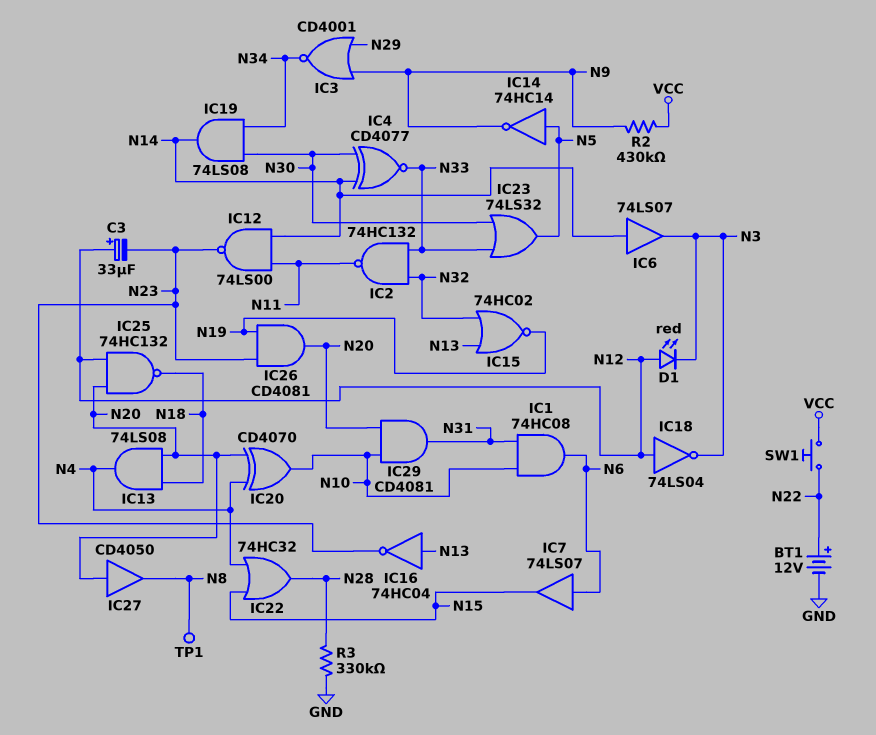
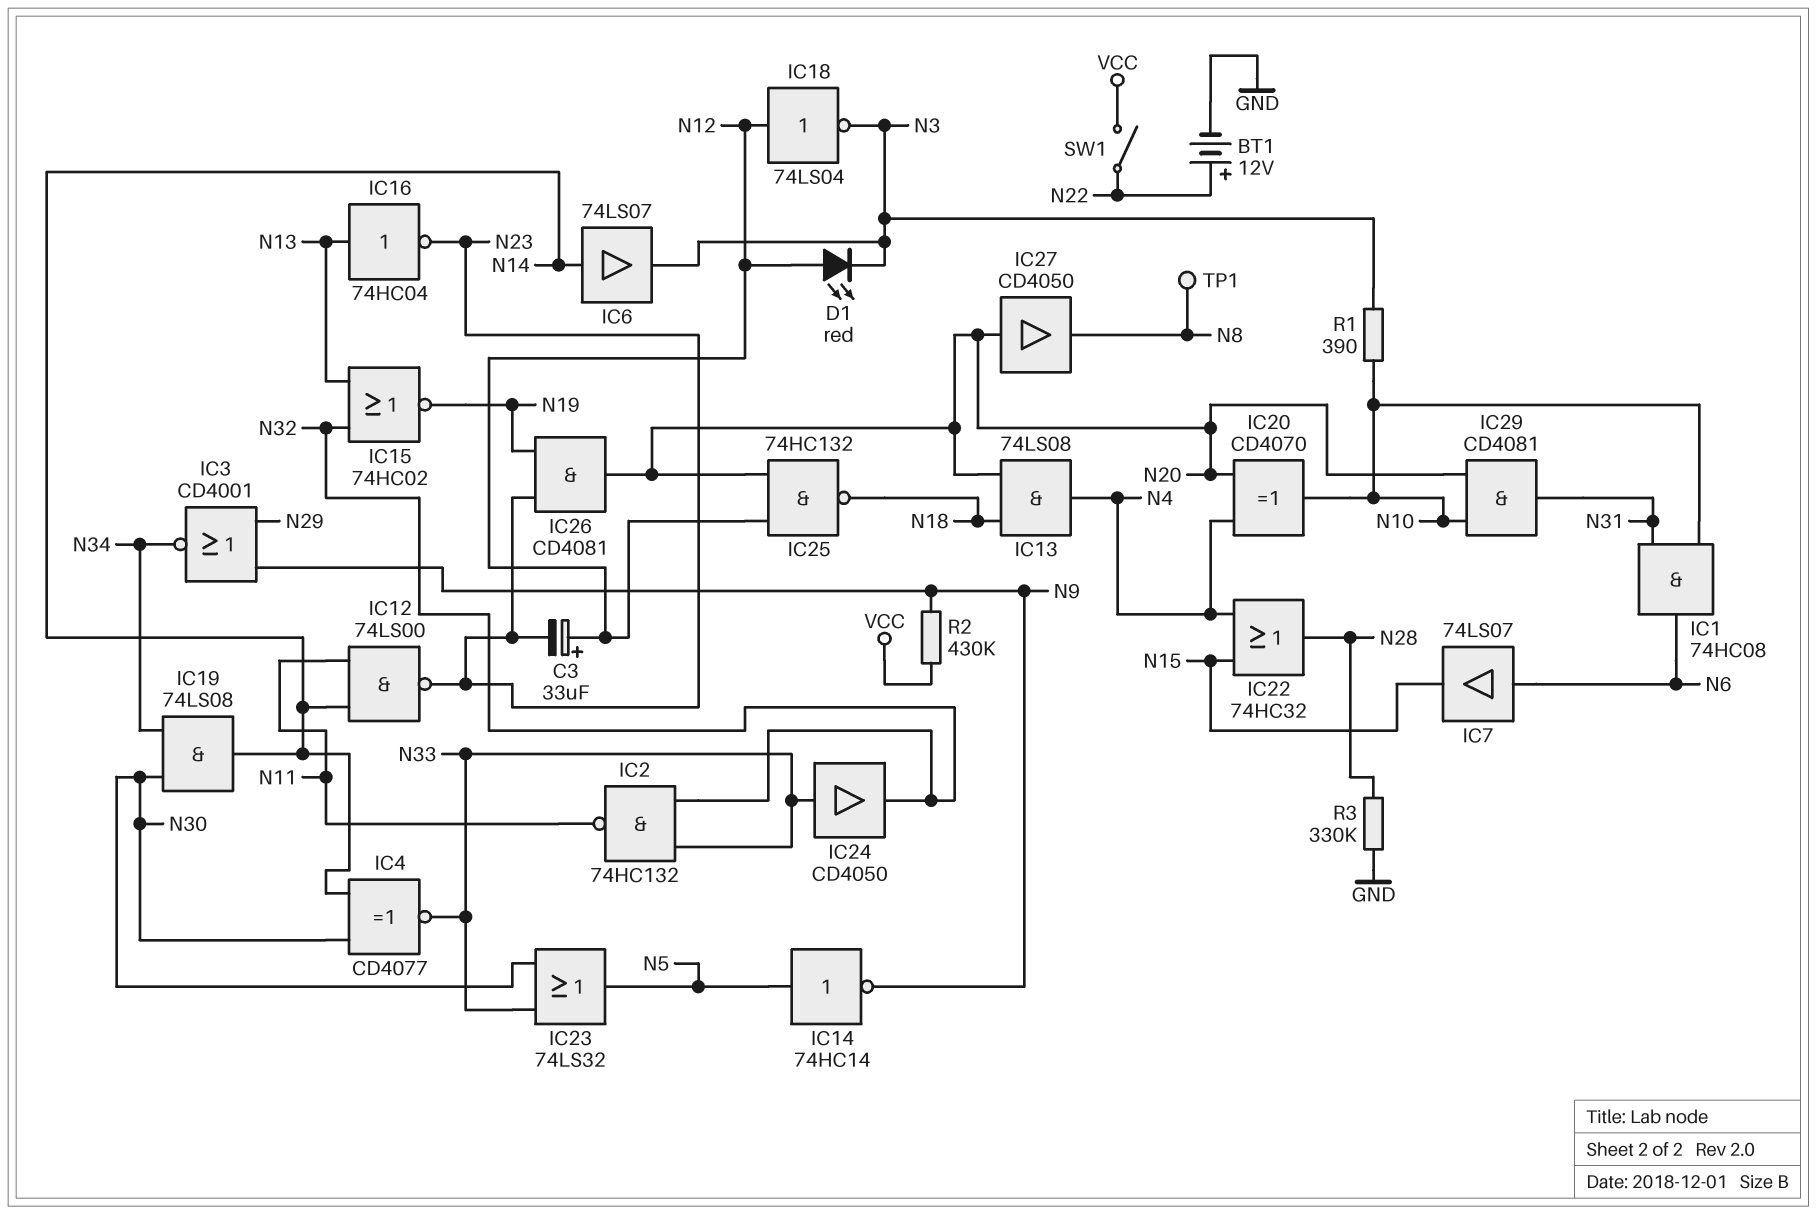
IC24: none -> buffer CD4050 (in N33, out N32)
R1: none -> 390 (N3, N10)
SW1: button (N22, VCC) -> switch (N22, VCC)

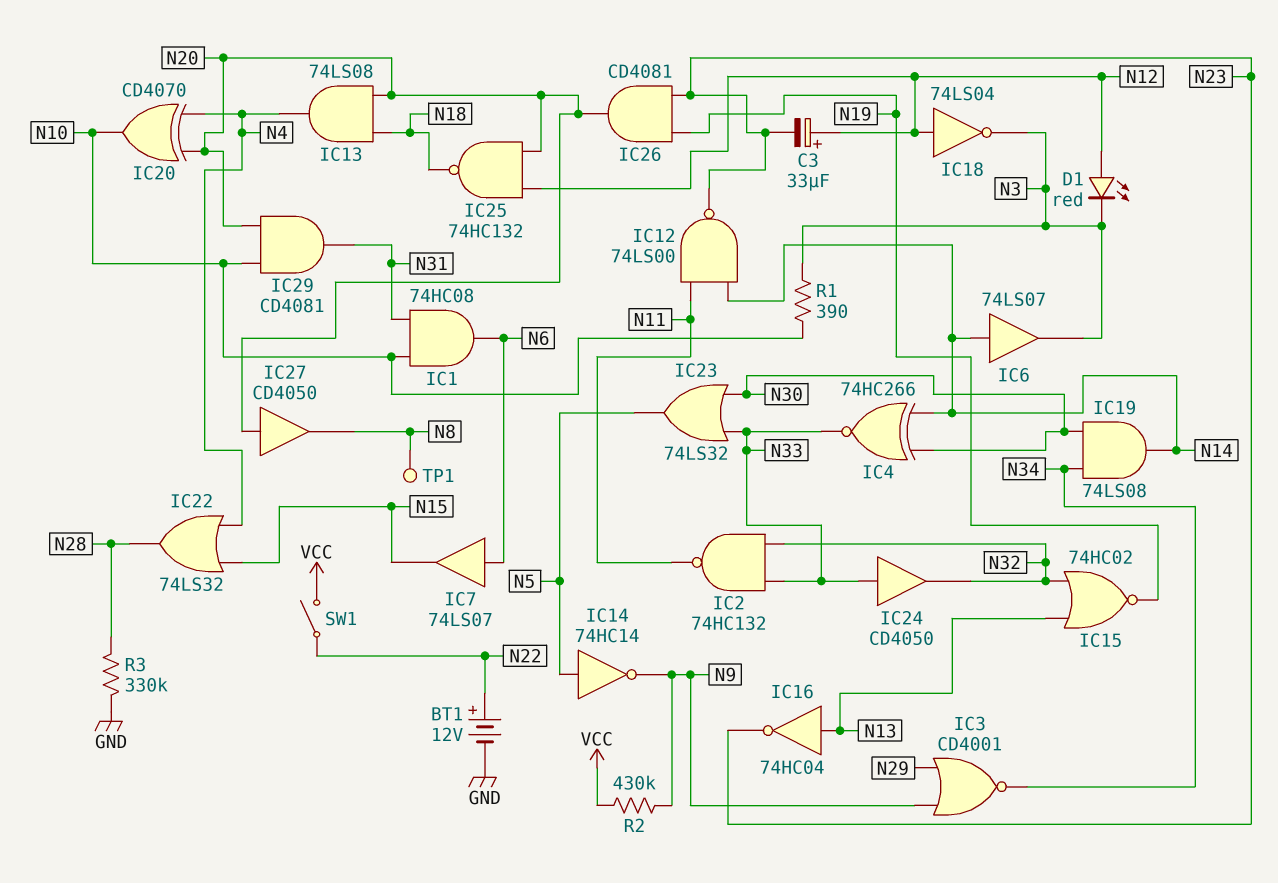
IC4: XNOR CD4077 (in N14, in N30, out N33) -> XNOR 74HC266 (in N14, in N30, out N33)
IC22: OR 74HC32 (in N4, in N15, out N28) -> OR 74LS32 (in N4, in N15, out N28)

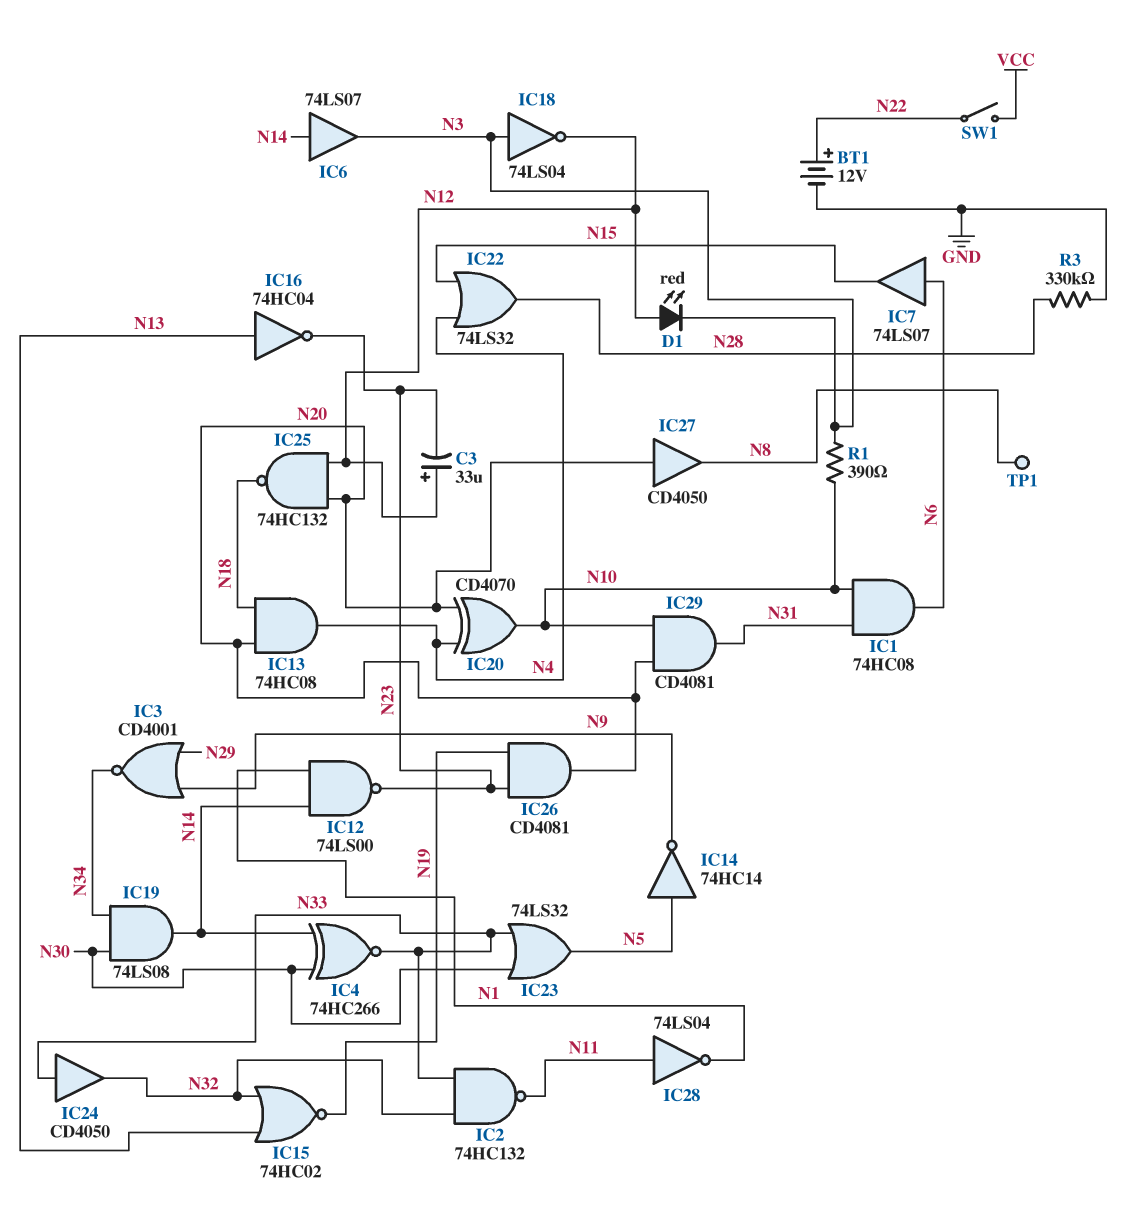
IC12: NAND 74LS00 (in N11, in N14, out N23) -> NAND 74LS00 (in N1, in N14, out N23)
IC13: AND 74LS08 (in N18, in N20, out N4) -> AND 74HC08 (in N18, in N20, out N4)
IC18: NOT 74LS04 (in N12, out N3) -> NOT 74LS04 (in N3, out N12)
IC28: none -> NOT 74LS04 (in N11, out N1)
R2: 430k (N9, VCC) -> none

